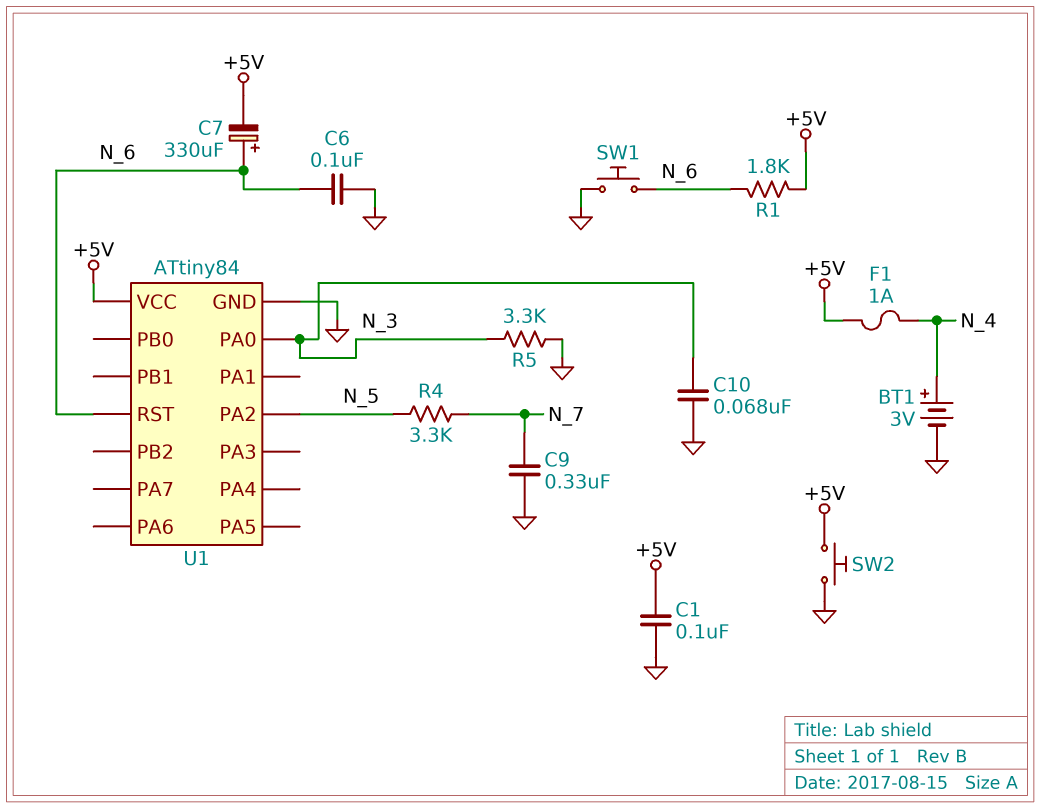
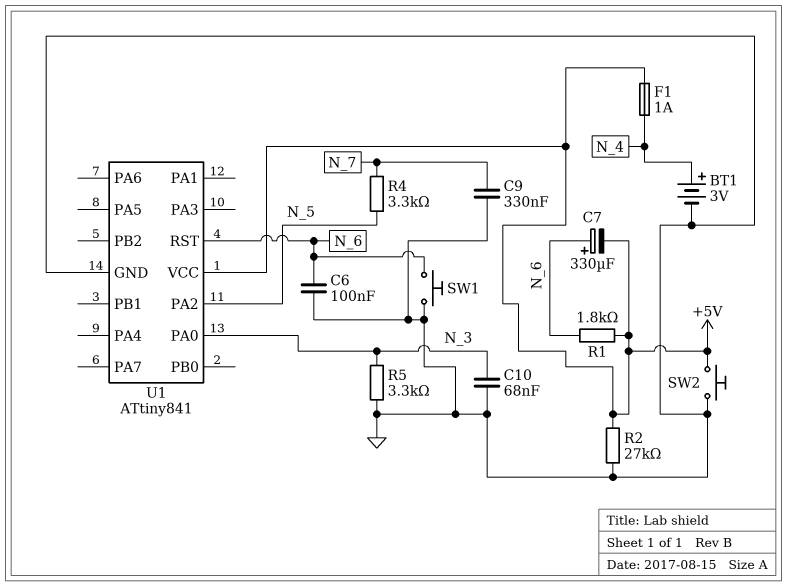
C1: 100nF (+5V, GND) -> none
R2: none -> 27k (+5V, GND)
U1: ATtiny84 -> ATtiny841

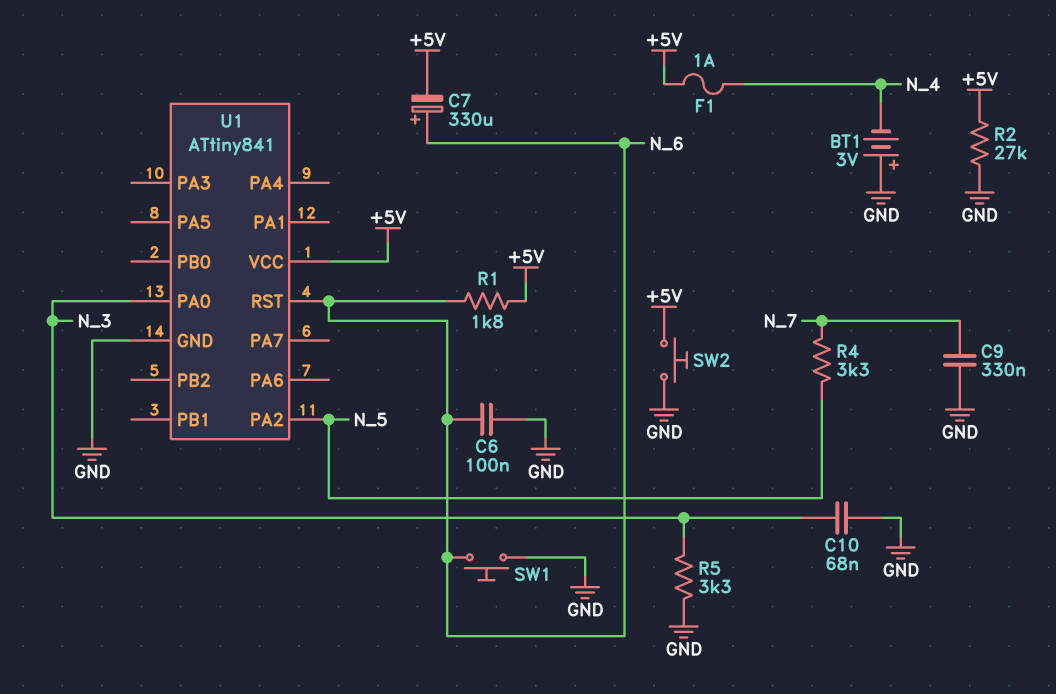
BT1: 3V (plus N_4, minus GND) -> 3V (plus GND, minus N_4)

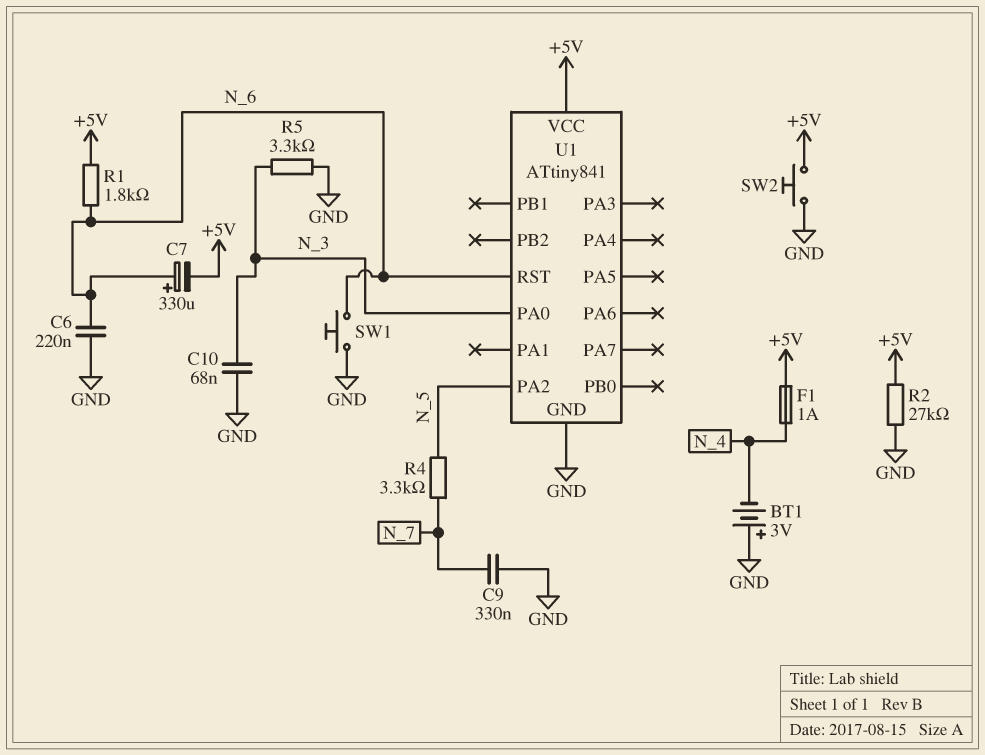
C6: 100nF (GND, N_6) -> 220nF (GND, N_6)

